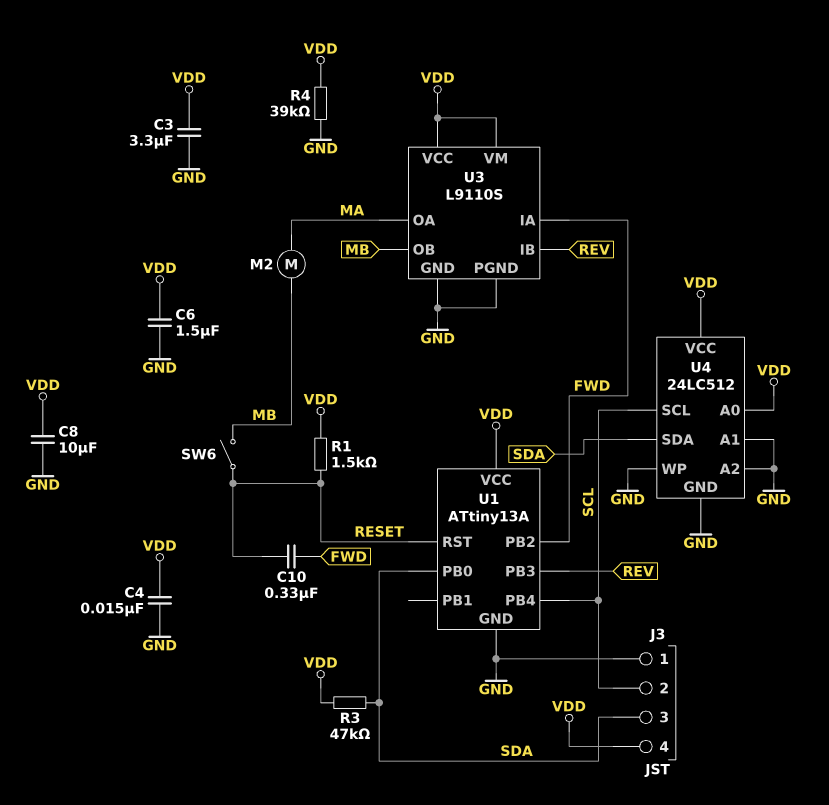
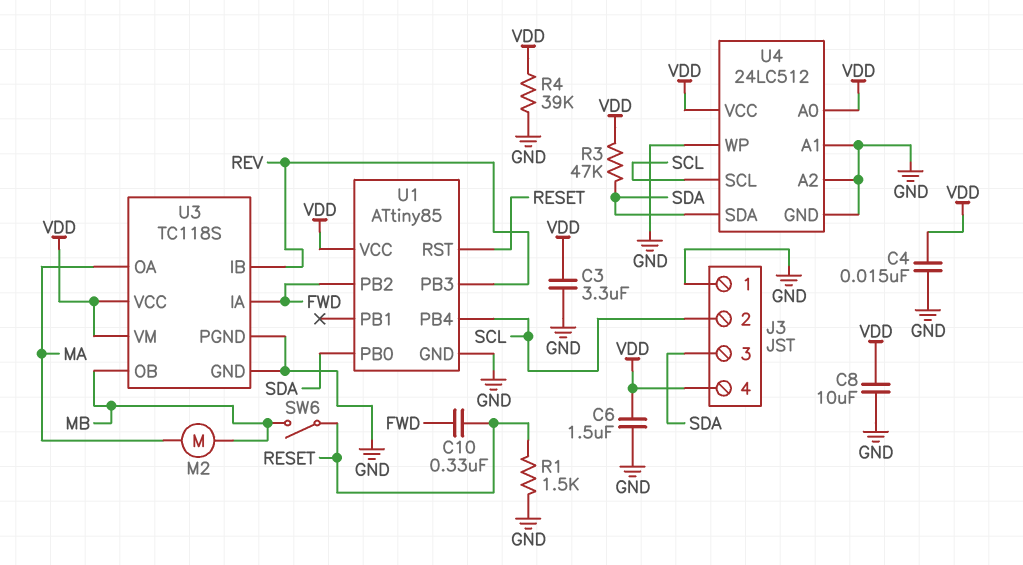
R1: 1.5k (RESET, VDD) -> 1.5k (GND, RESET)
U1: ATtiny13A -> ATtiny85
U3: L9110S -> TC118S

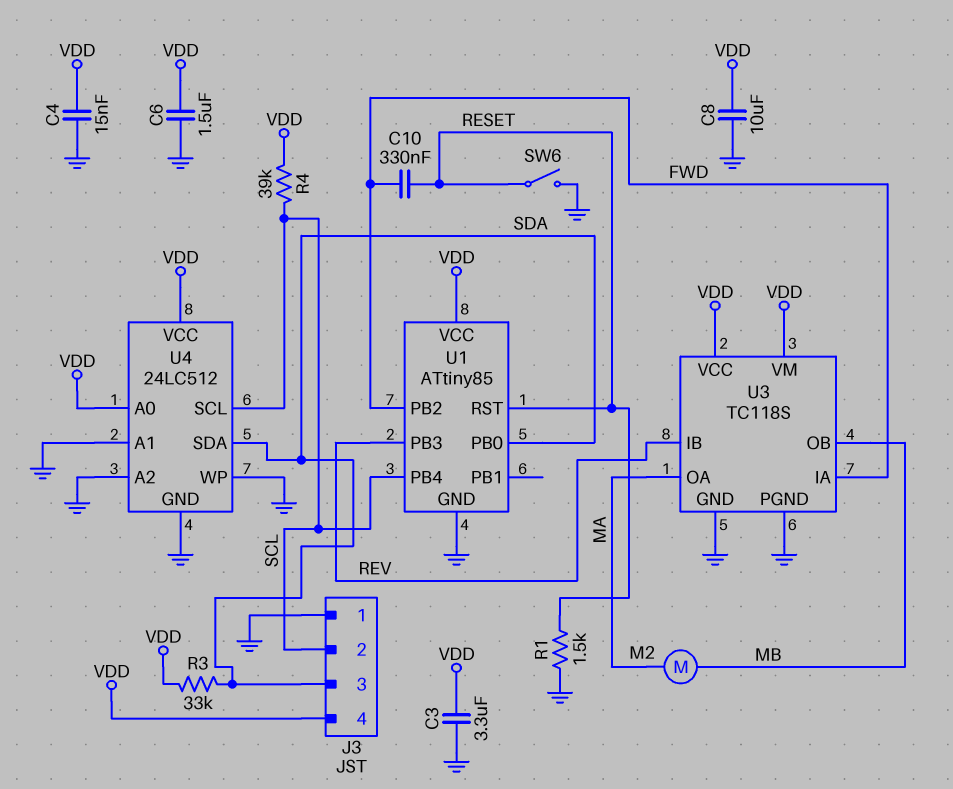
R3: 47k (SDA, VDD) -> 33k (SDA, VDD)
R4: 39k (GND, VDD) -> 39k (SCL, VDD)
SW6: switch (MB, RESET) -> switch (GND, RESET)

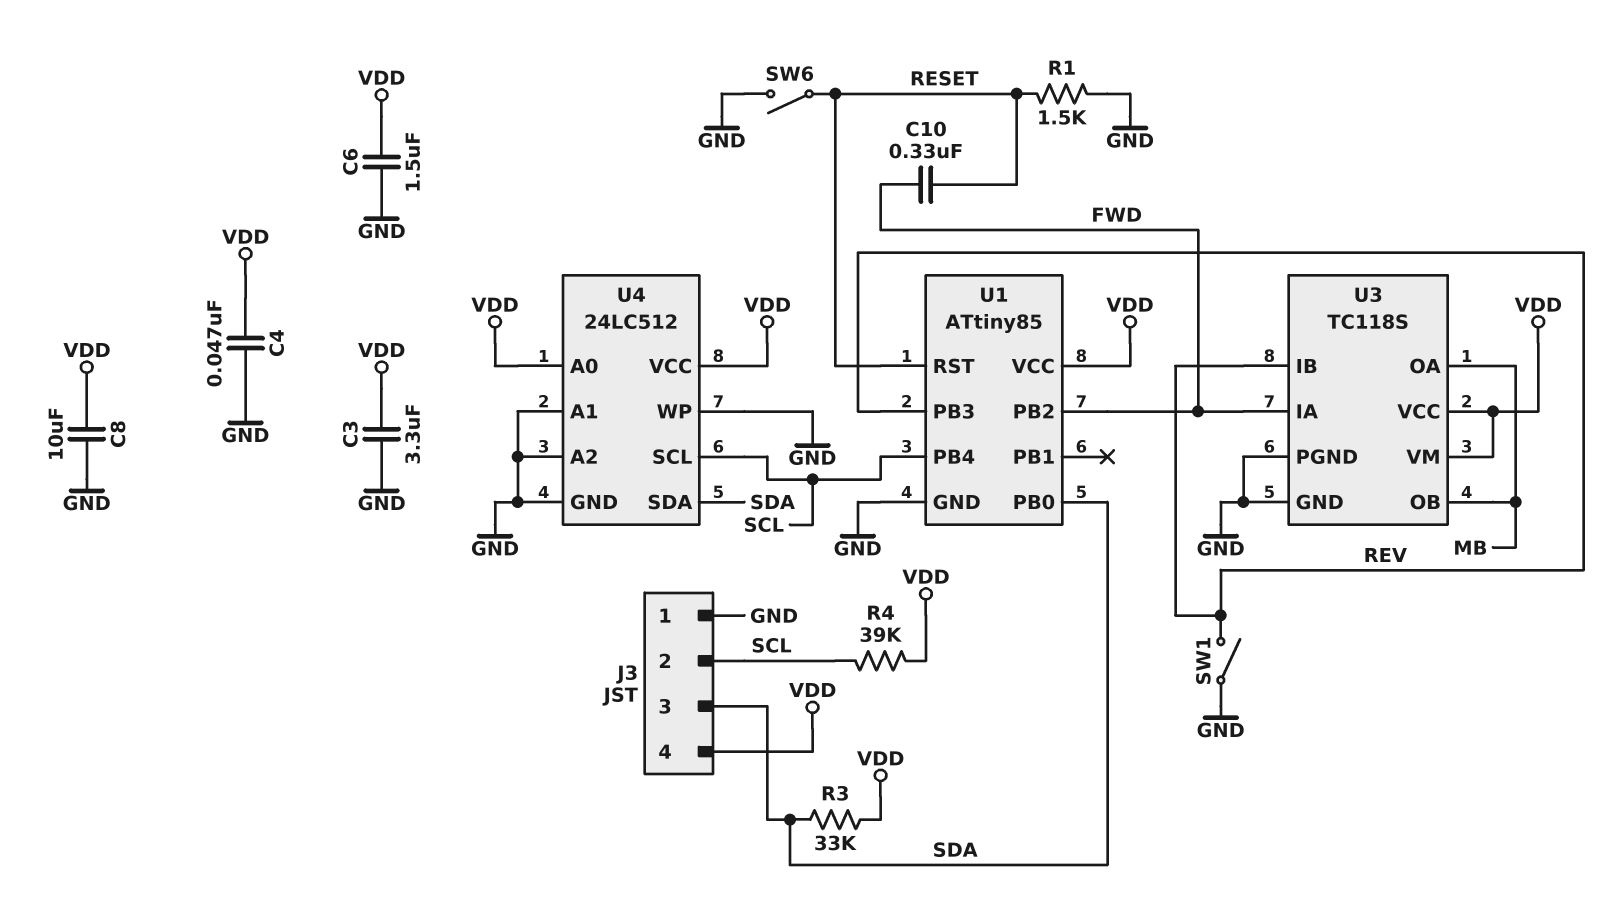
C4: 15nF (GND, VDD) -> 47nF (GND, VDD)
M2: motor (MA, MB) -> none
SW1: none -> switch (GND, REV)
U3 pin OA: MA -> MB

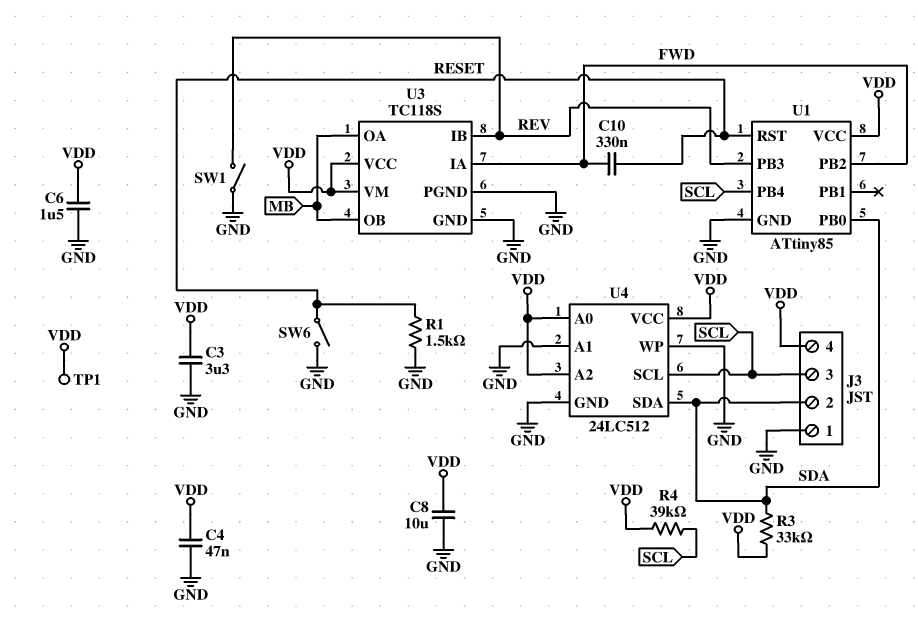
J3 pin 2: SCL -> SDA
J3 pin 3: SDA -> SCL
TP1: none -> test point (VDD)
U4 pin A2: GND -> VDD

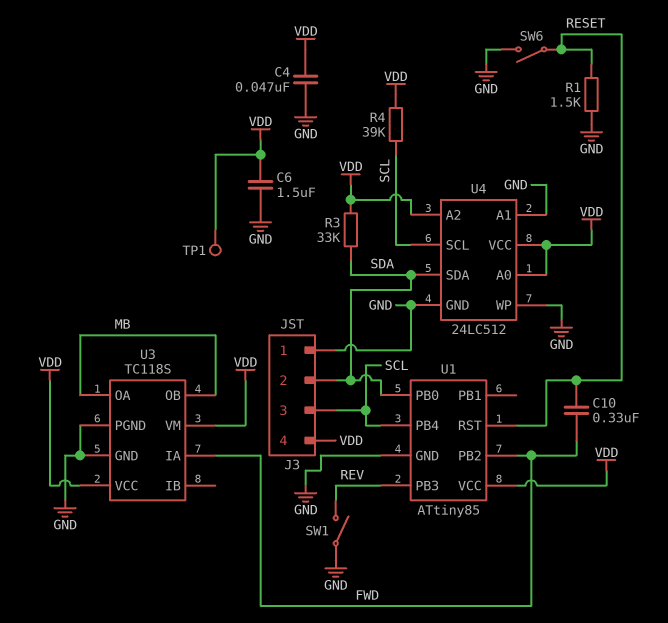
C3: 3.3uF (GND, VDD) -> none
C8: 10uF (GND, VDD) -> none
U3 pin IB: REV -> none

